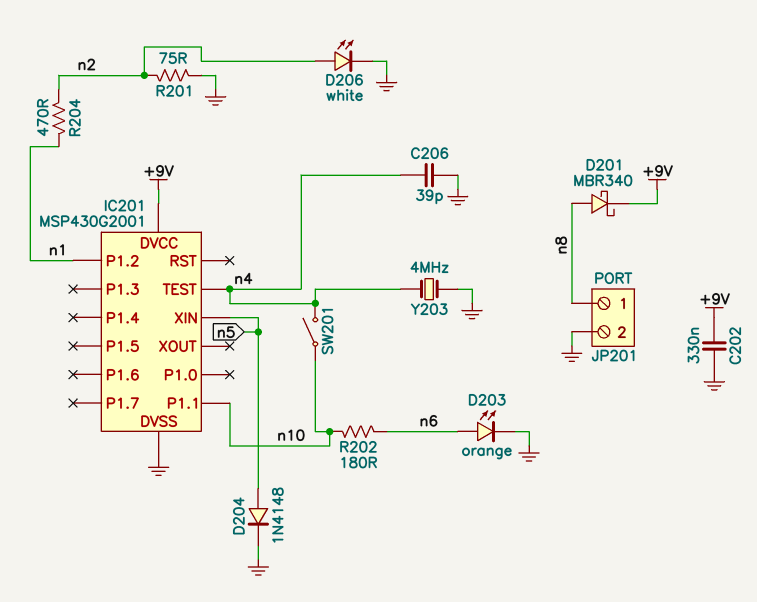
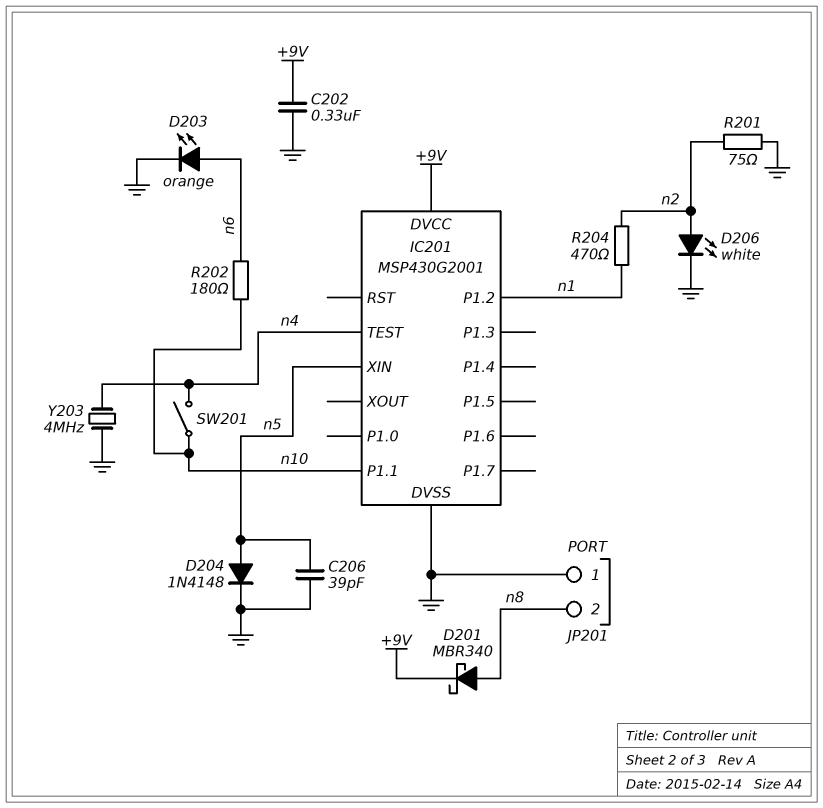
C206: 39pF (GND, n4) -> 39pF (GND, n5)
JP201 pin 1: n8 -> GND
JP201 pin 2: GND -> n8

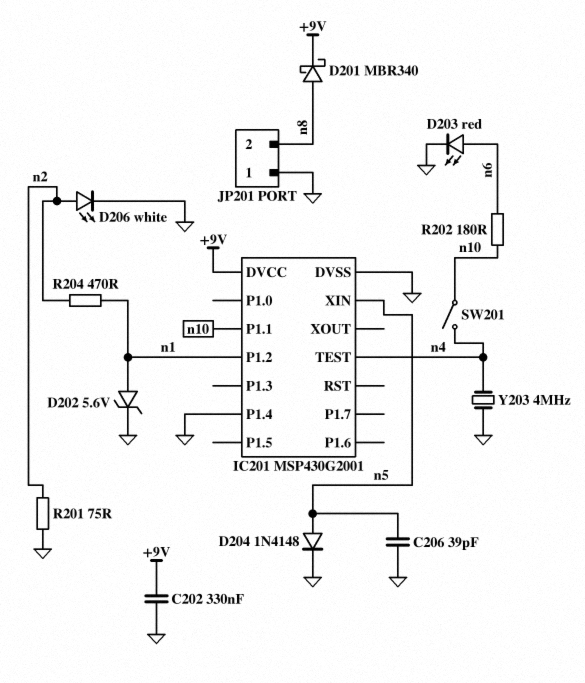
D202: none -> zener 5.6V (A n1, K GND)
D203: LED orange (A n6, K GND) -> LED red (A n6, K GND)
IC201 pin P1.4: none -> GND

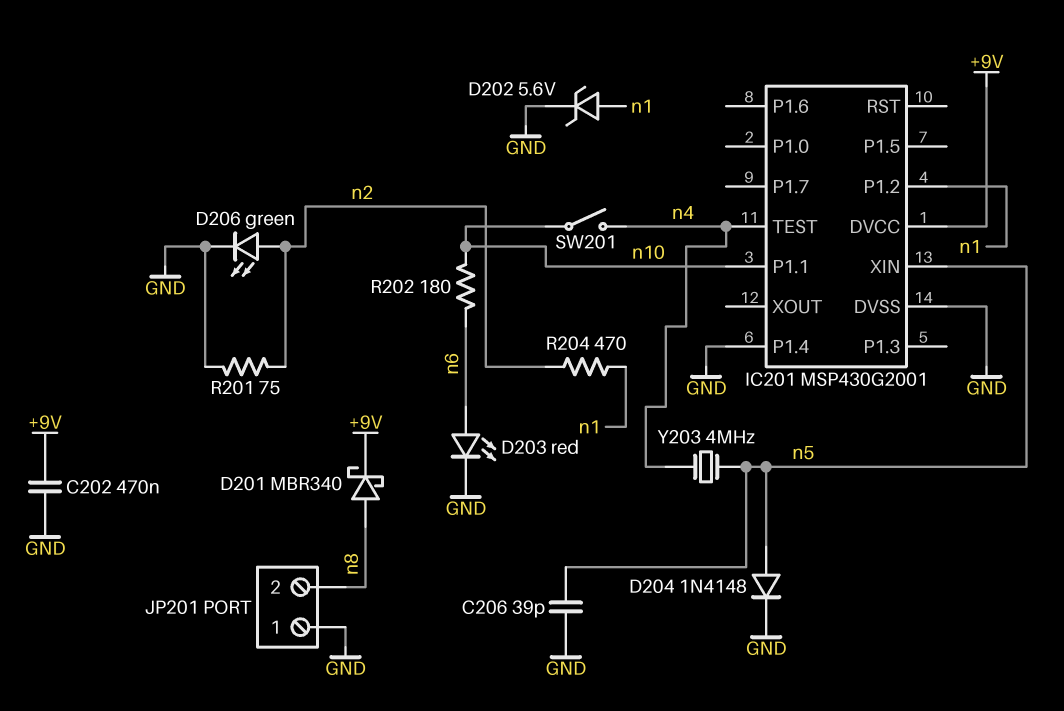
C202: 330nF (+9V, GND) -> 470nF (+9V, GND)
D206: LED white (A n2, K GND) -> LED green (A n2, K GND)
Y203: 4MHz (GND, n4) -> 4MHz (n4, n5)

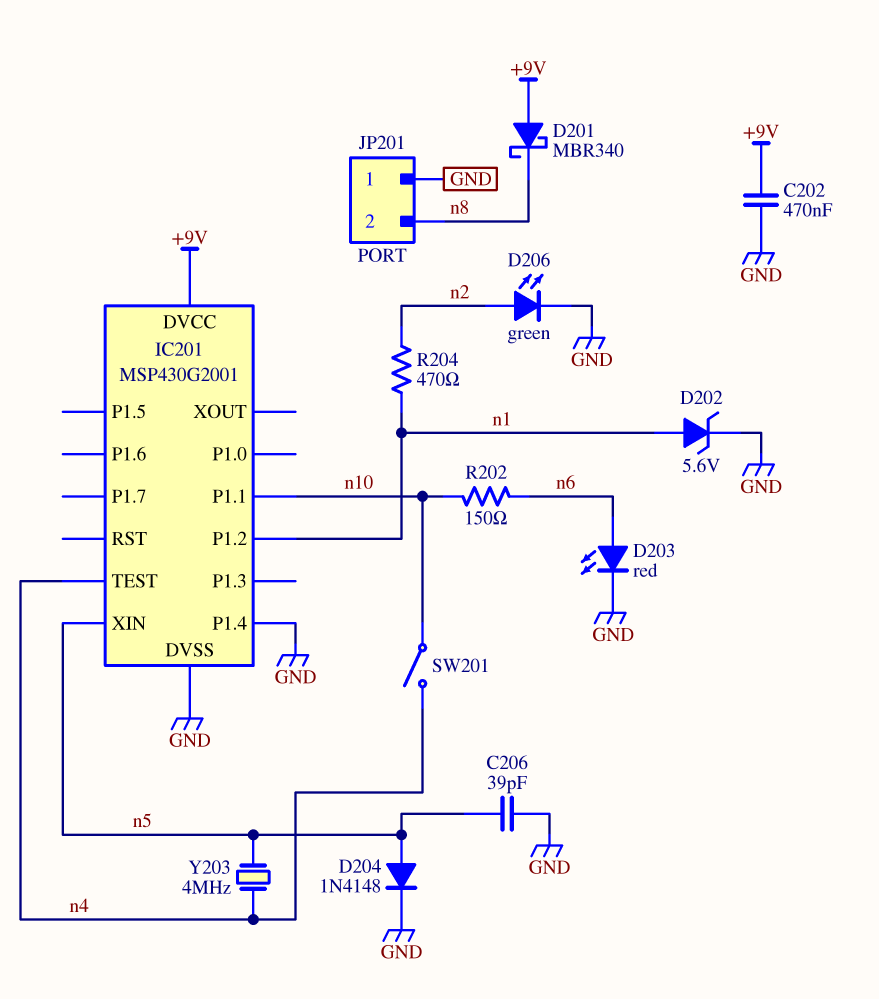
D201: schottky MBR340 (A n8, K +9V) -> schottky MBR340 (A +9V, K n8)
R201: 75 (GND, n2) -> none
R202: 180 (n6, n10) -> 150 (n6, n10)

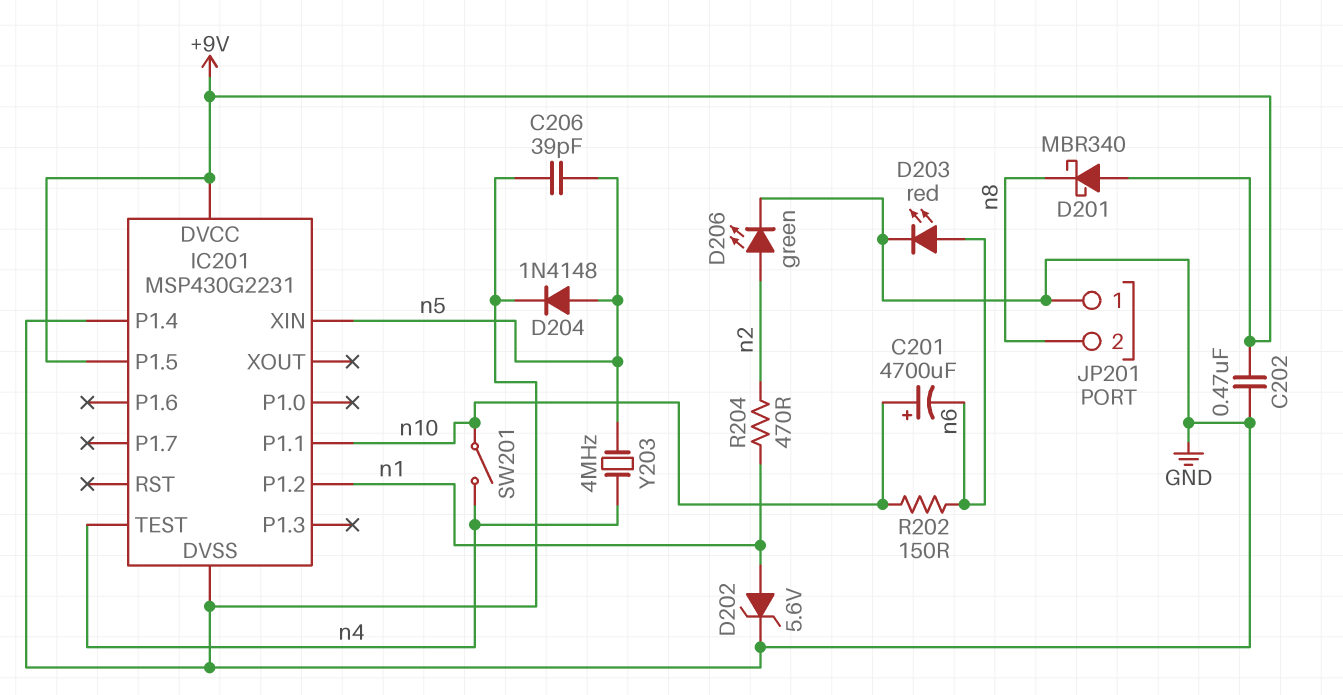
C201: none -> 4700uF (plus n10, minus n6)
IC201: MSP430G2001 -> MSP430G2231
IC201 pin P1.5: none -> +9V

